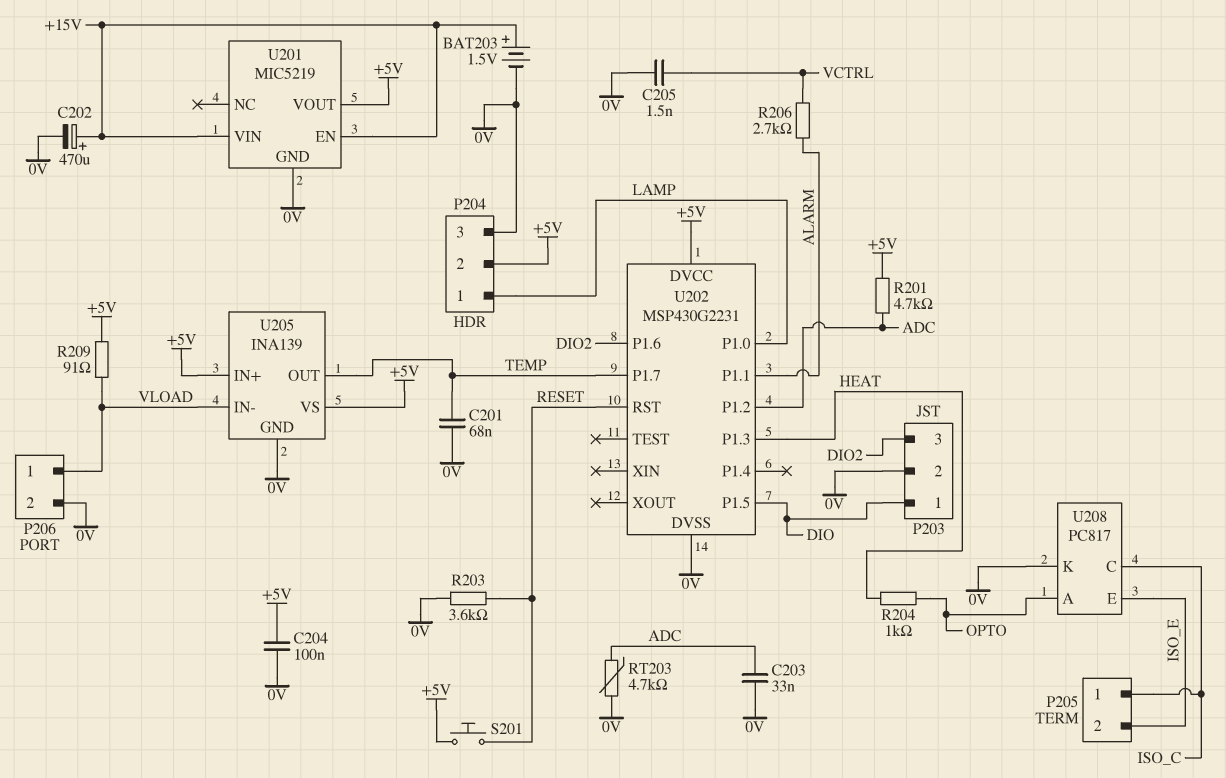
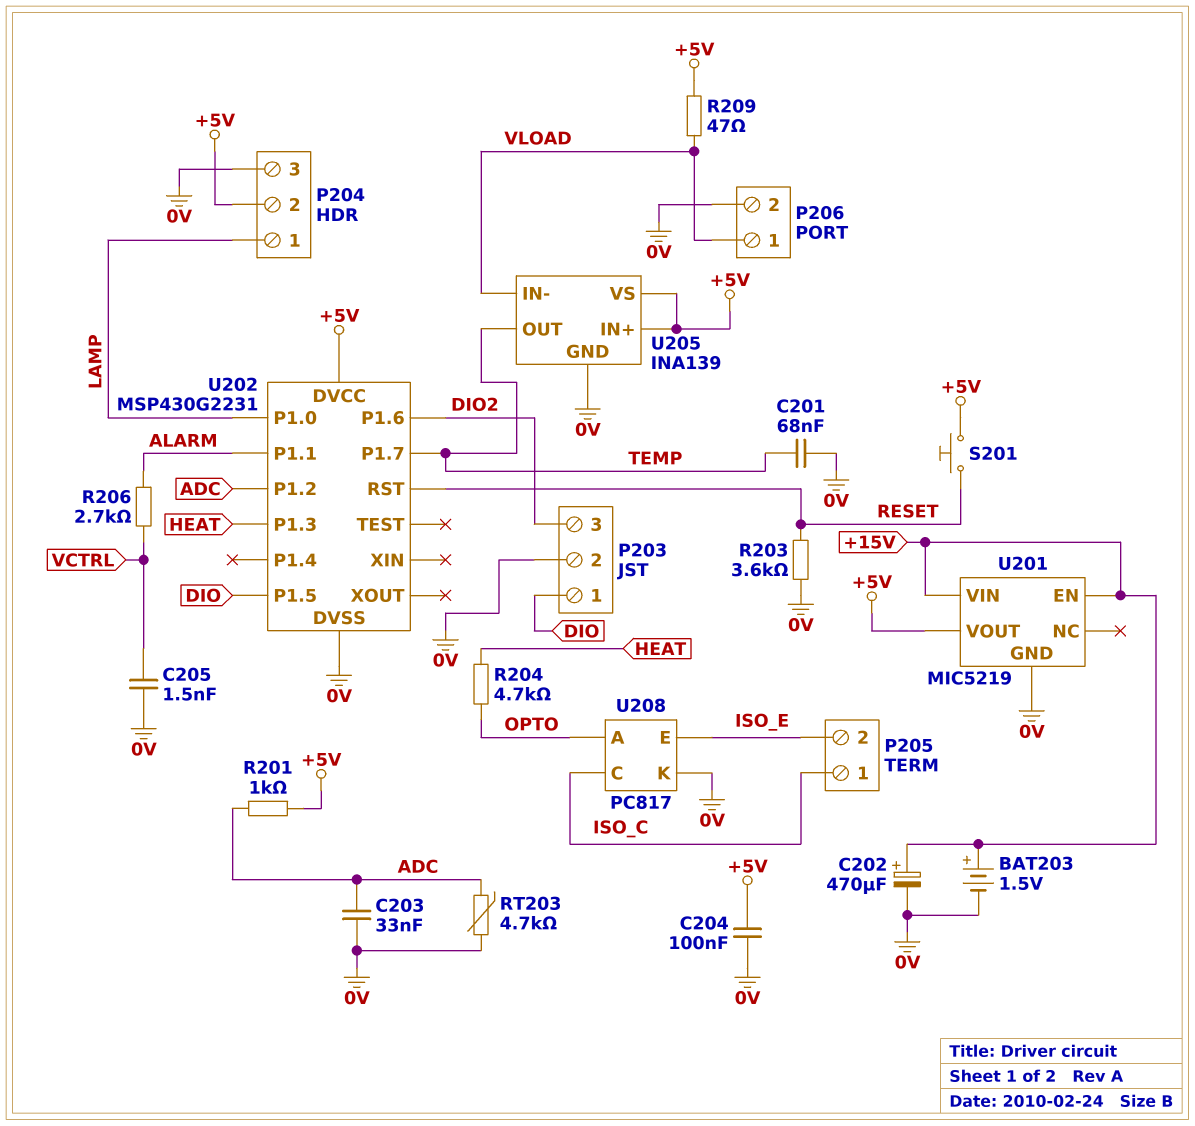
R201: 4.7k (+5V, ADC) -> 1k (+5V, ADC)
R204: 1k (HEAT, OPTO) -> 4.7k (HEAT, OPTO)
R209: 91 (+5V, VLOAD) -> 47 (+5V, VLOAD)

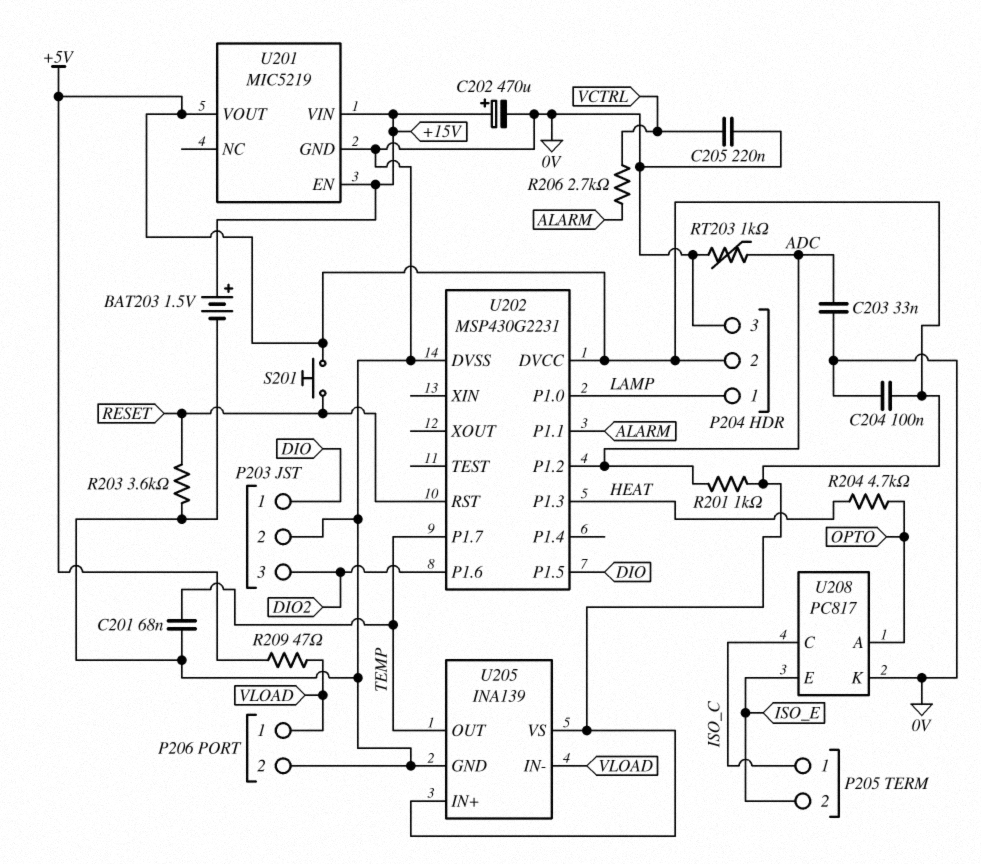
C205: 1.5nF (0V, VCTRL) -> 220nF (0V, VCTRL)
RT203: 4.7k (0V, ADC) -> 1k (0V, ADC)

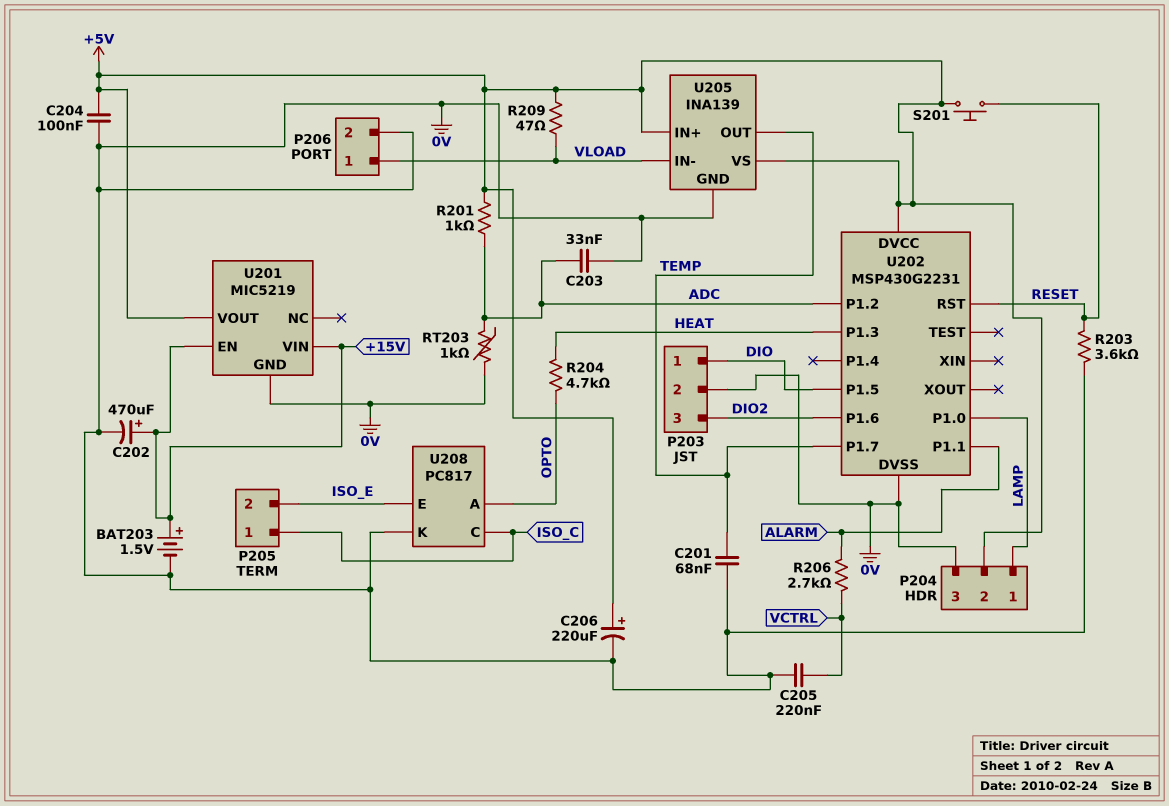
C206: none -> 220uF (plus +5V, minus 0V)

